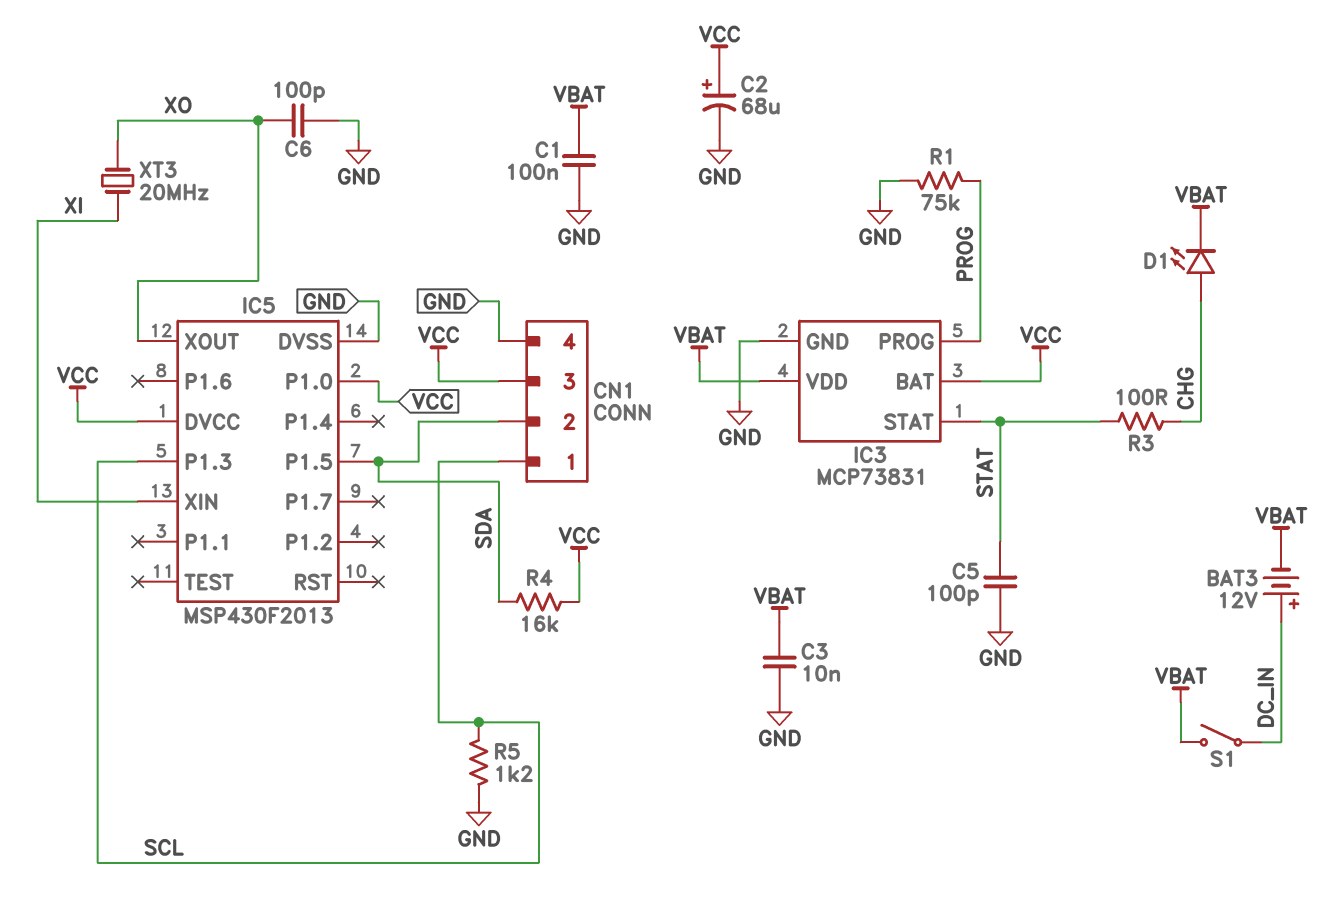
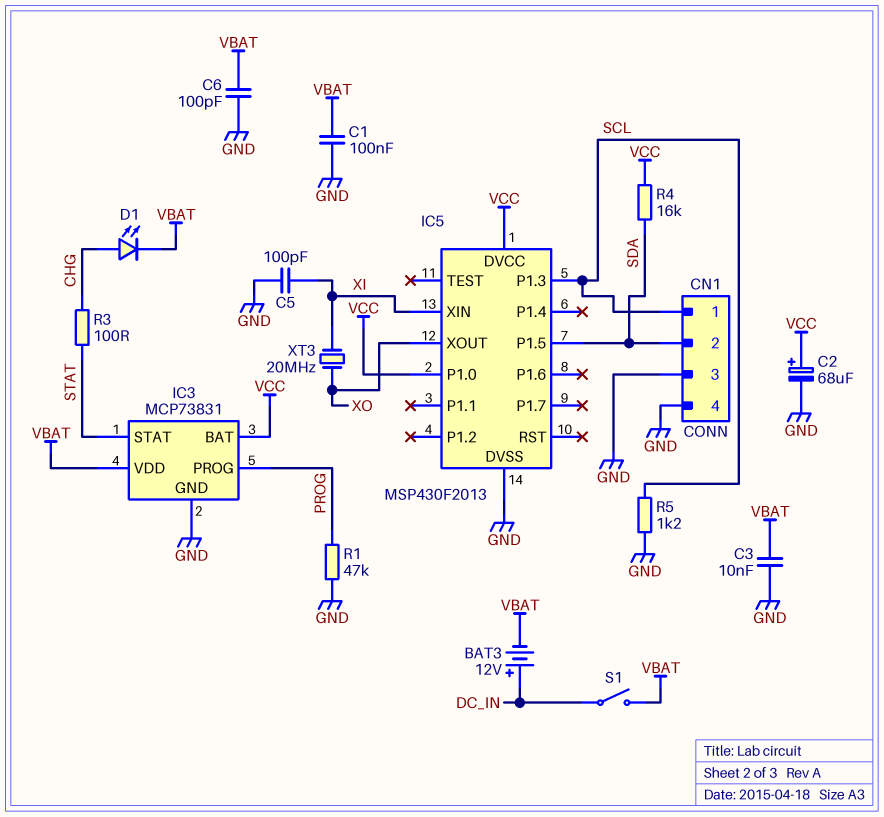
C5: 100pF (GND, STAT) -> 100pF (GND, XI)
C6: 100pF (GND, XO) -> 100pF (GND, VBAT)
CN1 pin 3: VCC -> GND
R1: 75k (GND, PROG) -> 47k (GND, PROG)

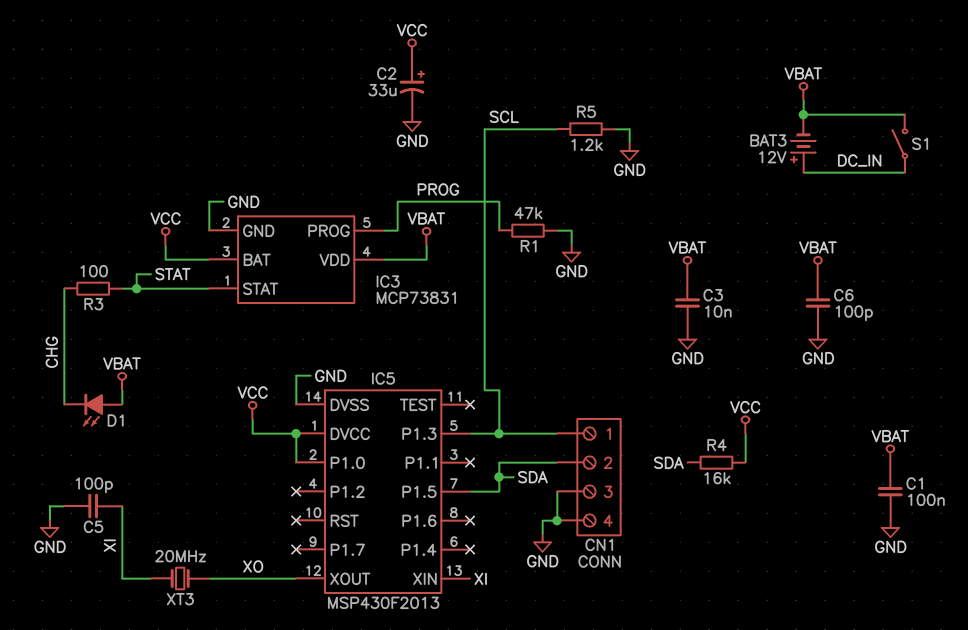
C2: 68uF (plus VCC, minus GND) -> 33uF (plus VCC, minus GND)
D1: LED (A CHG, K VBAT) -> LED (A VBAT, K CHG)

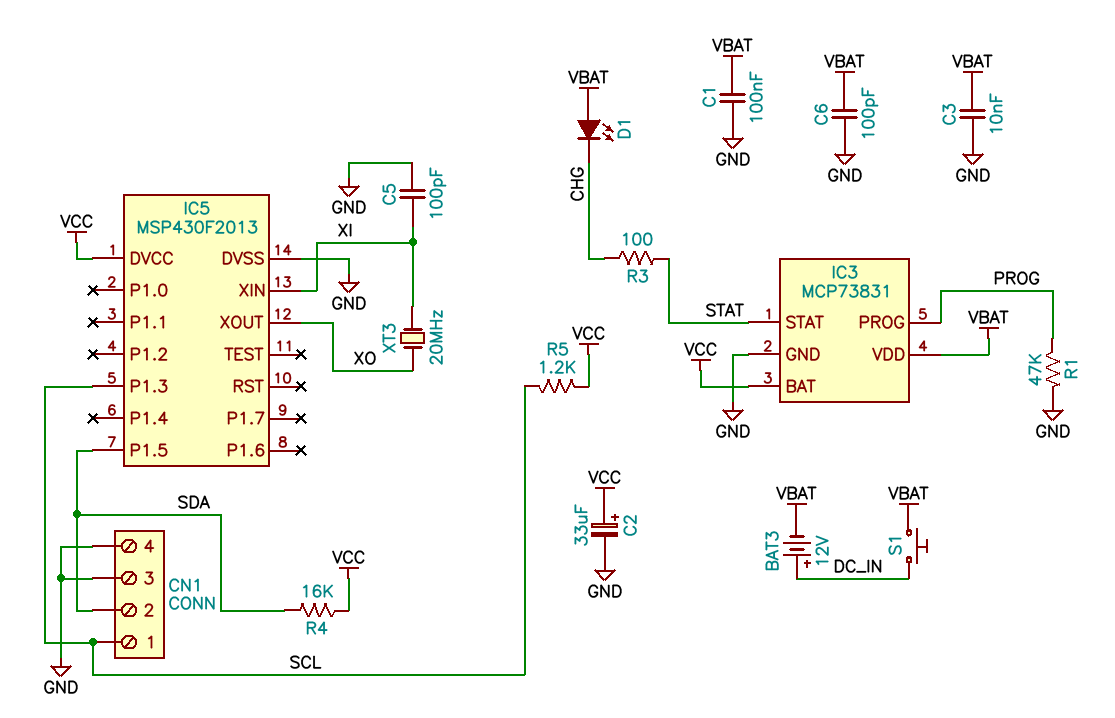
IC5 pin P1.0: VCC -> none
R5: 1.2k (GND, SCL) -> 1.2k (SCL, VCC)
S1: switch (DC_IN, VBAT) -> button (DC_IN, VBAT)

